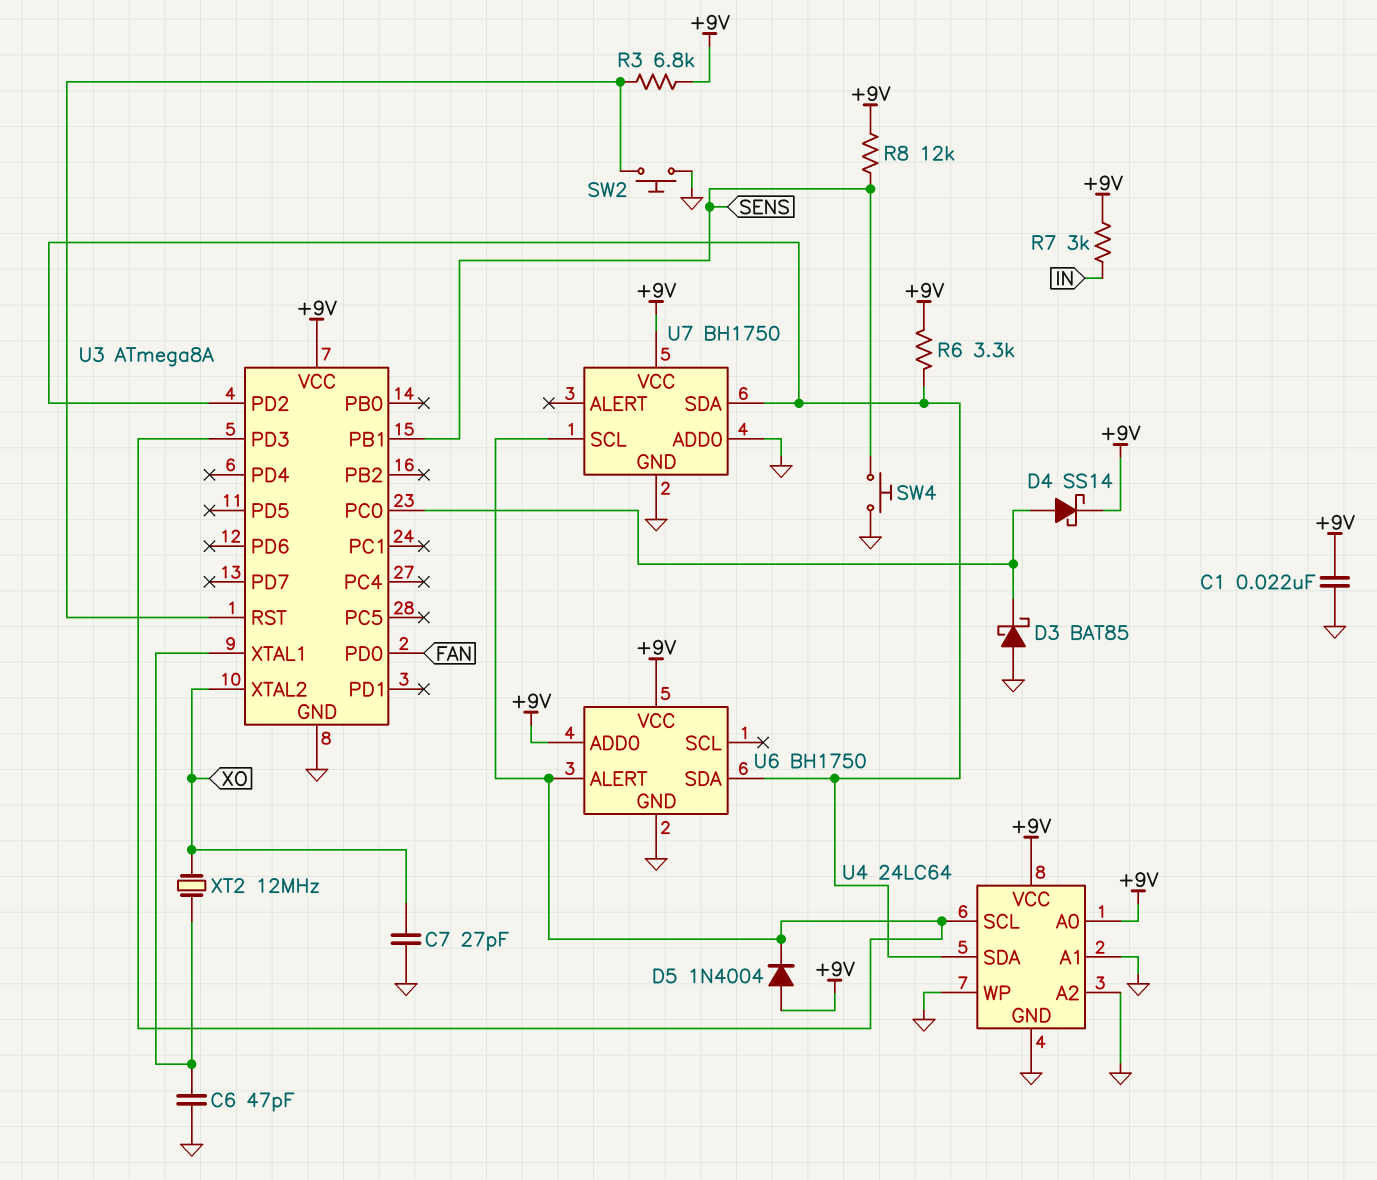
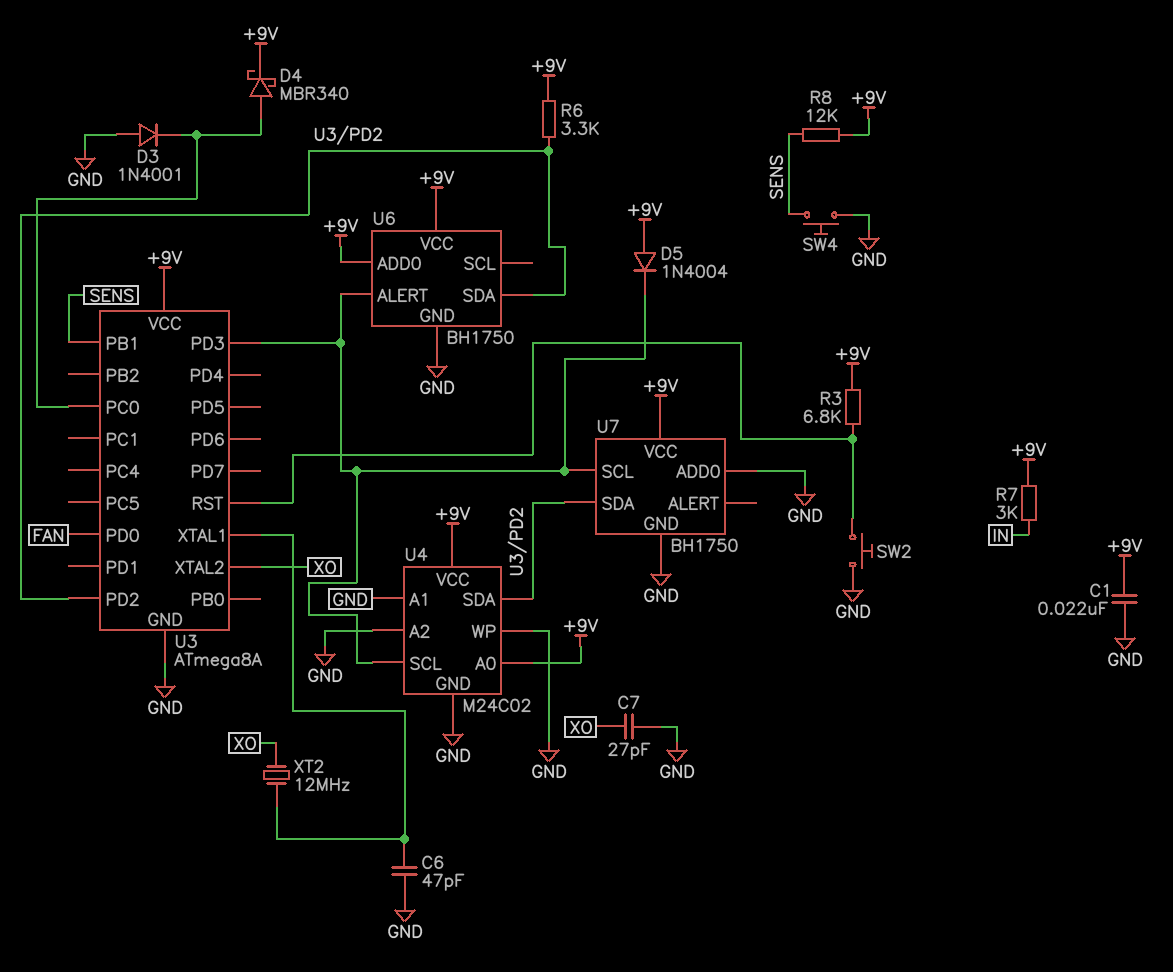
D3: schottky BAT85 (A GND, K U3/PC0) -> diode 1N4001 (A GND, K U3/PC0)
D4: schottky SS14 (A U3/PC0, K +9V) -> schottky MBR340 (A U3/PC0, K +9V)
U4: 24LC64 -> M24C02

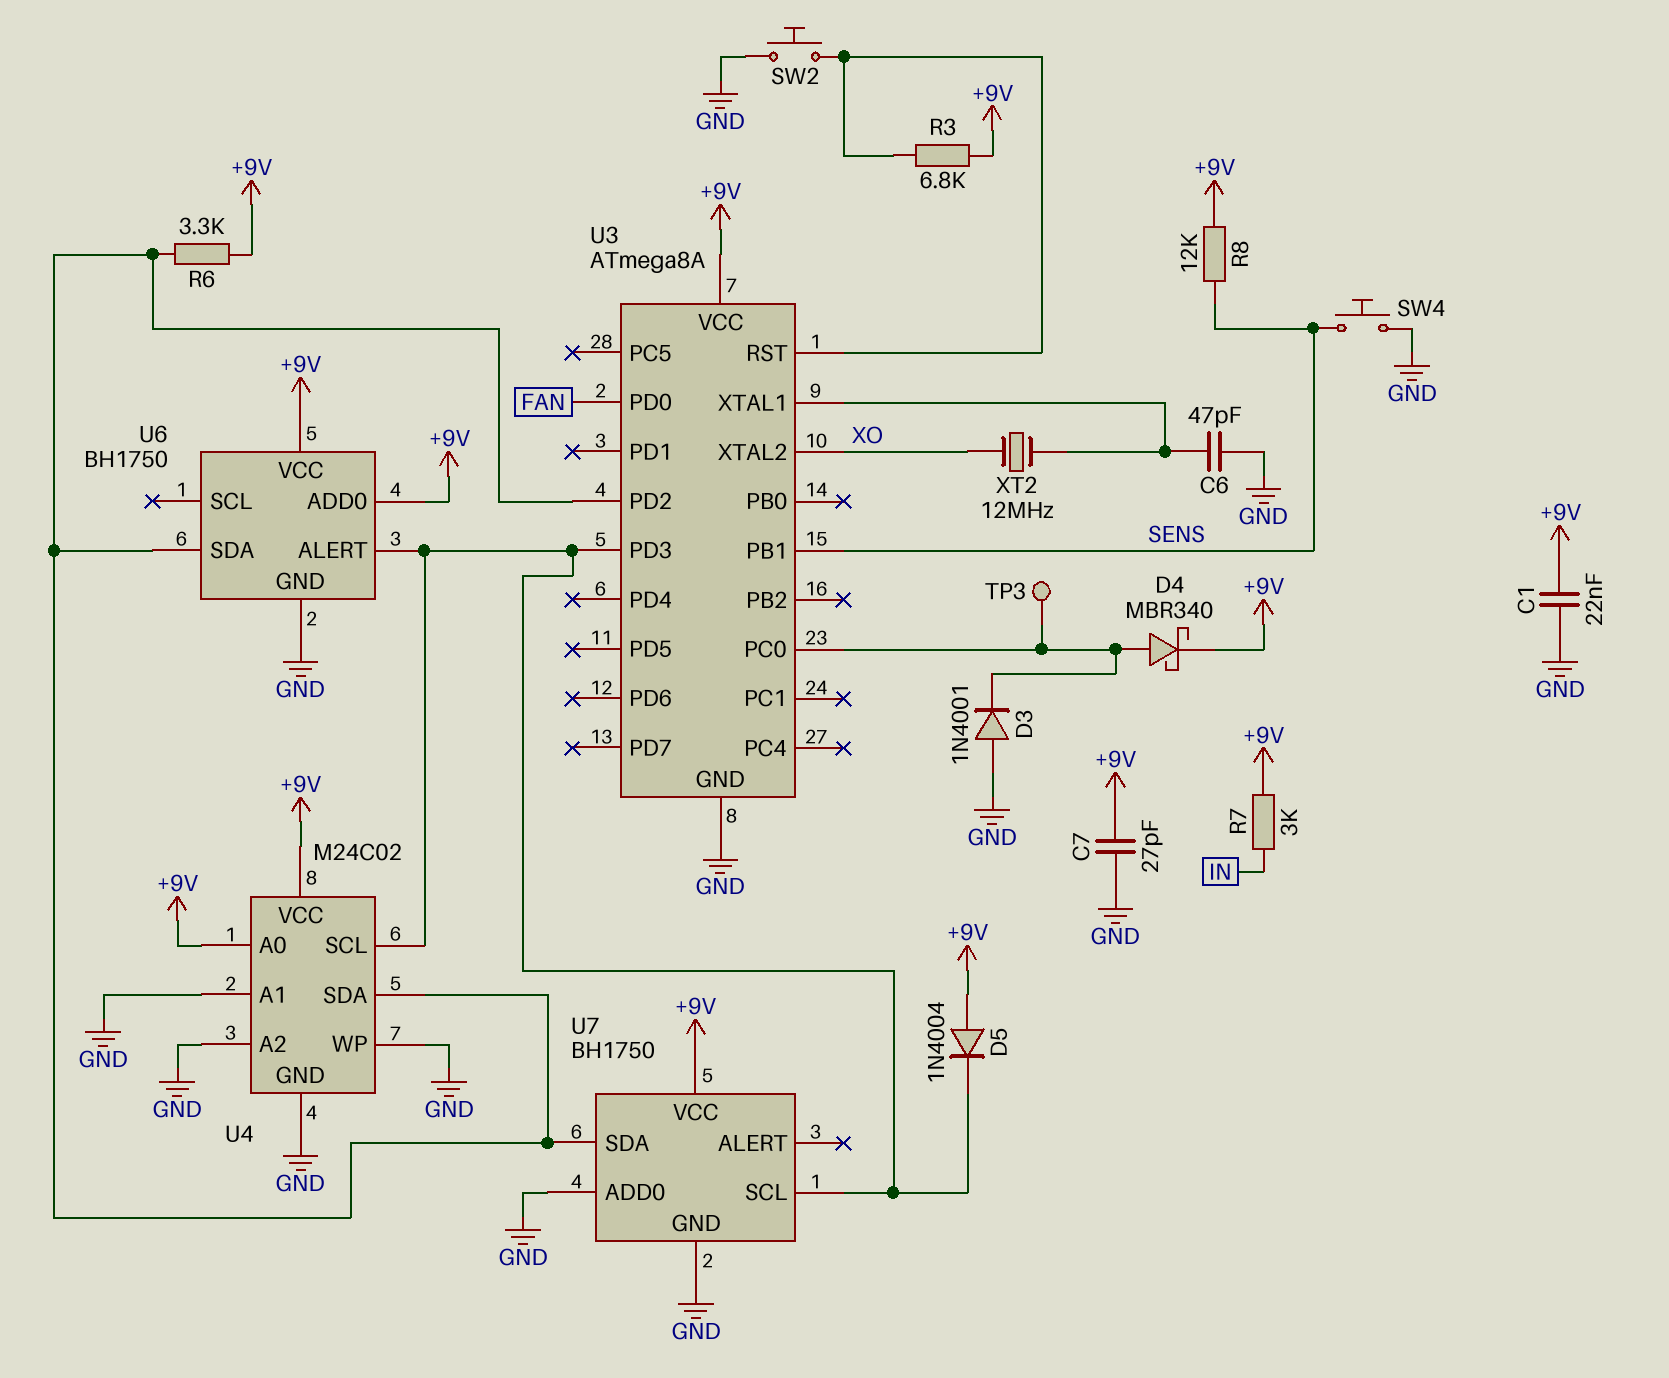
C7: 27pF (GND, XO) -> 27pF (+9V, GND)
TP3: none -> test point (U3/PC0)

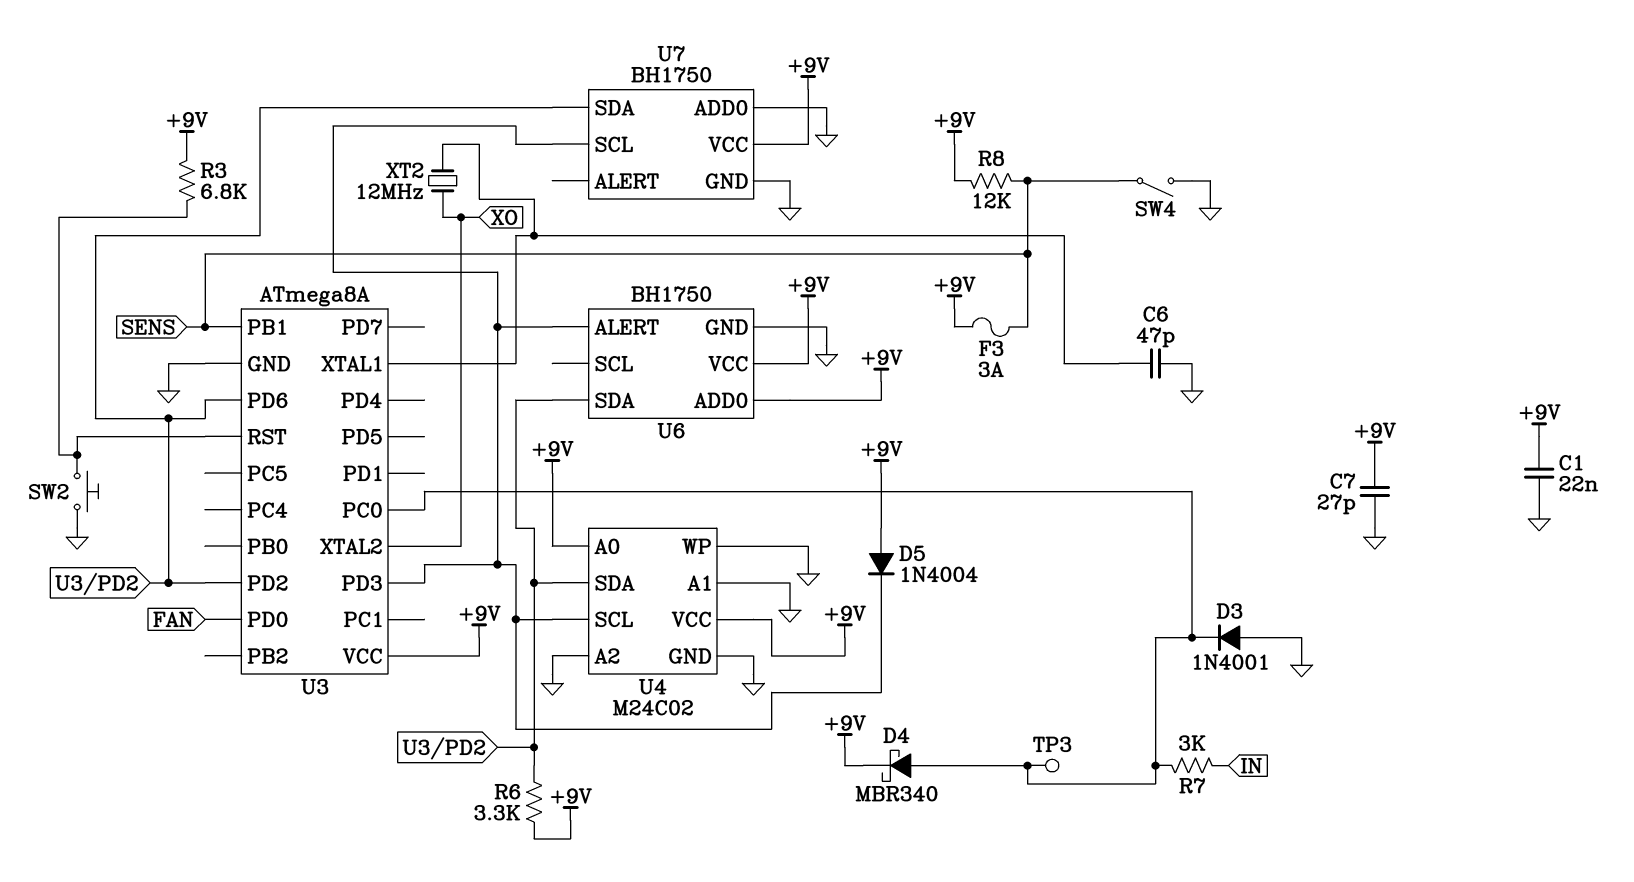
F3: none -> 3A (+9V, SENS)
R7: 3k (+9V, IN) -> 3k (IN, U3/PC0)
SW4: button (GND, SENS) -> switch (GND, SENS)
U3 pin PD6: none -> U3/PD2

